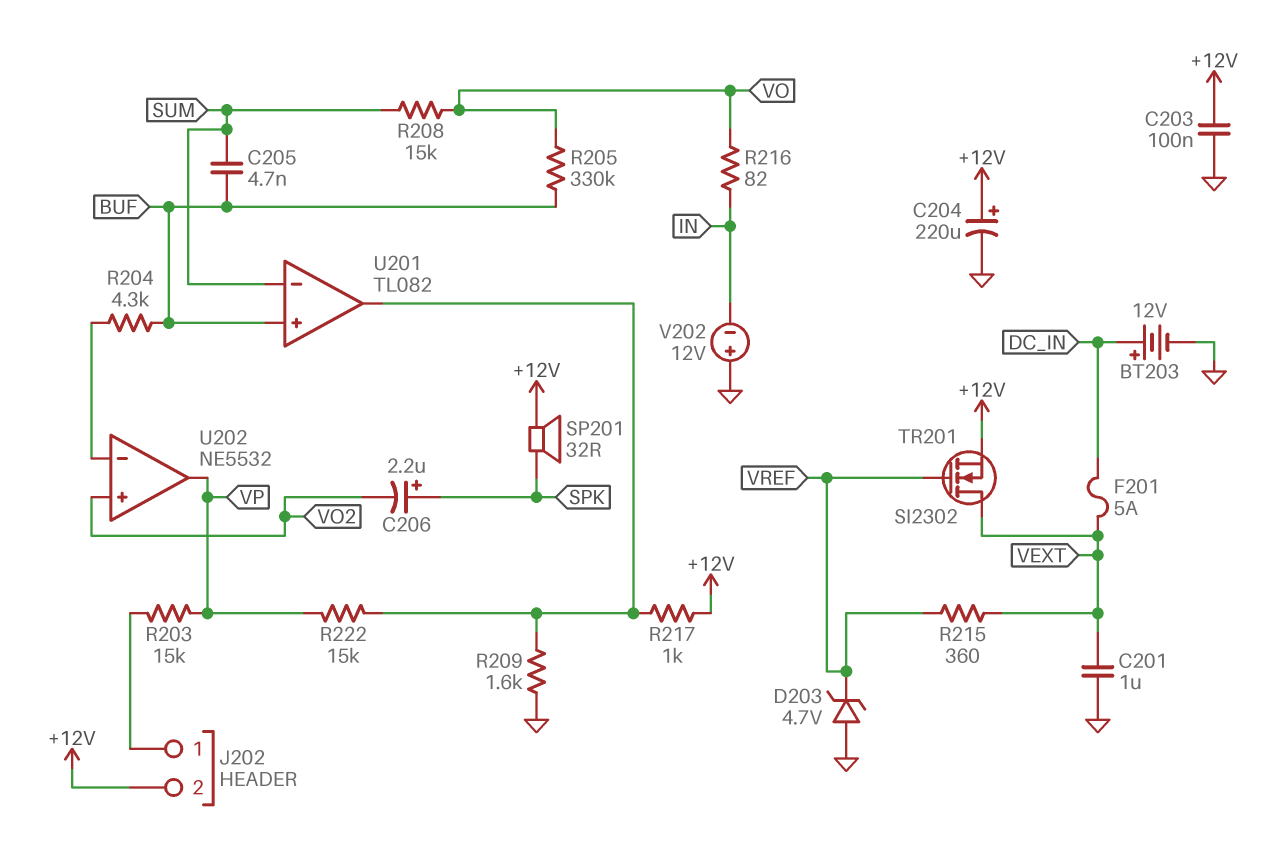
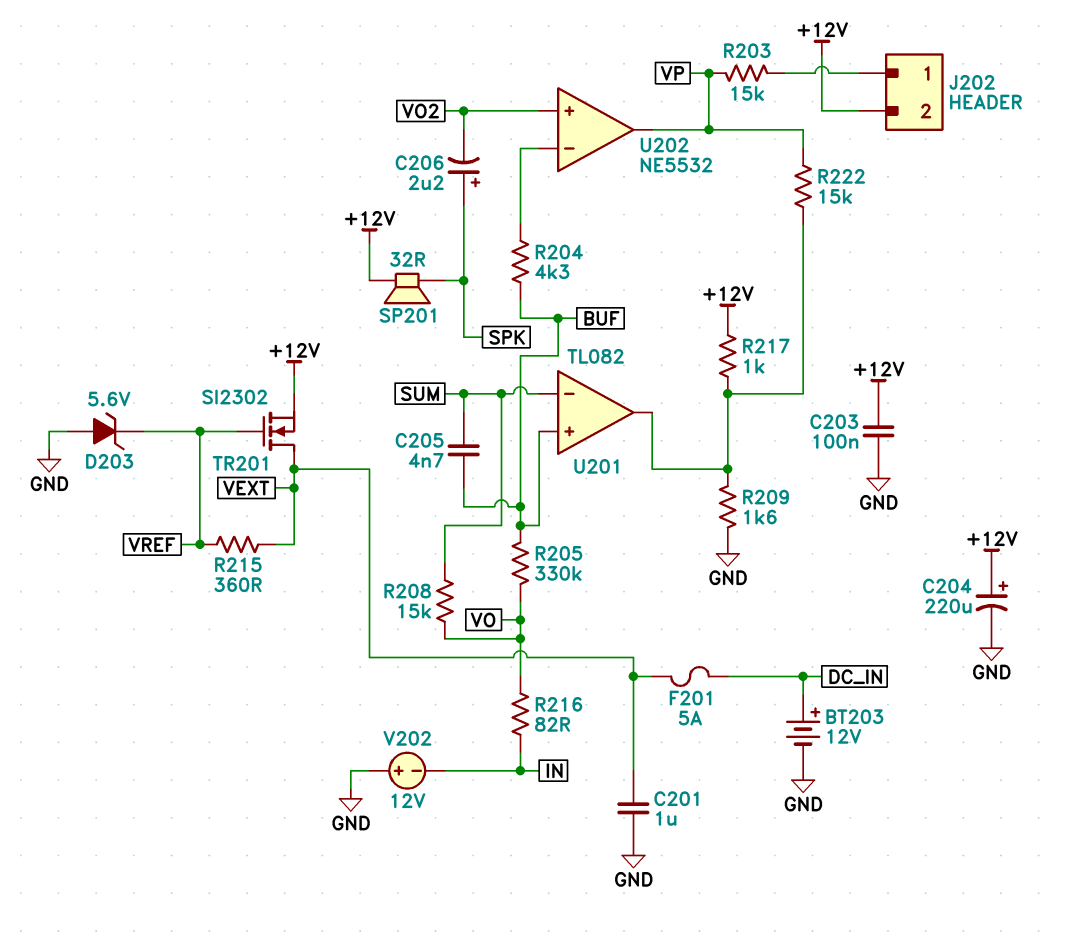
D203: zener 4.7V (A GND, K VREF) -> zener 5.6V (A GND, K VREF)

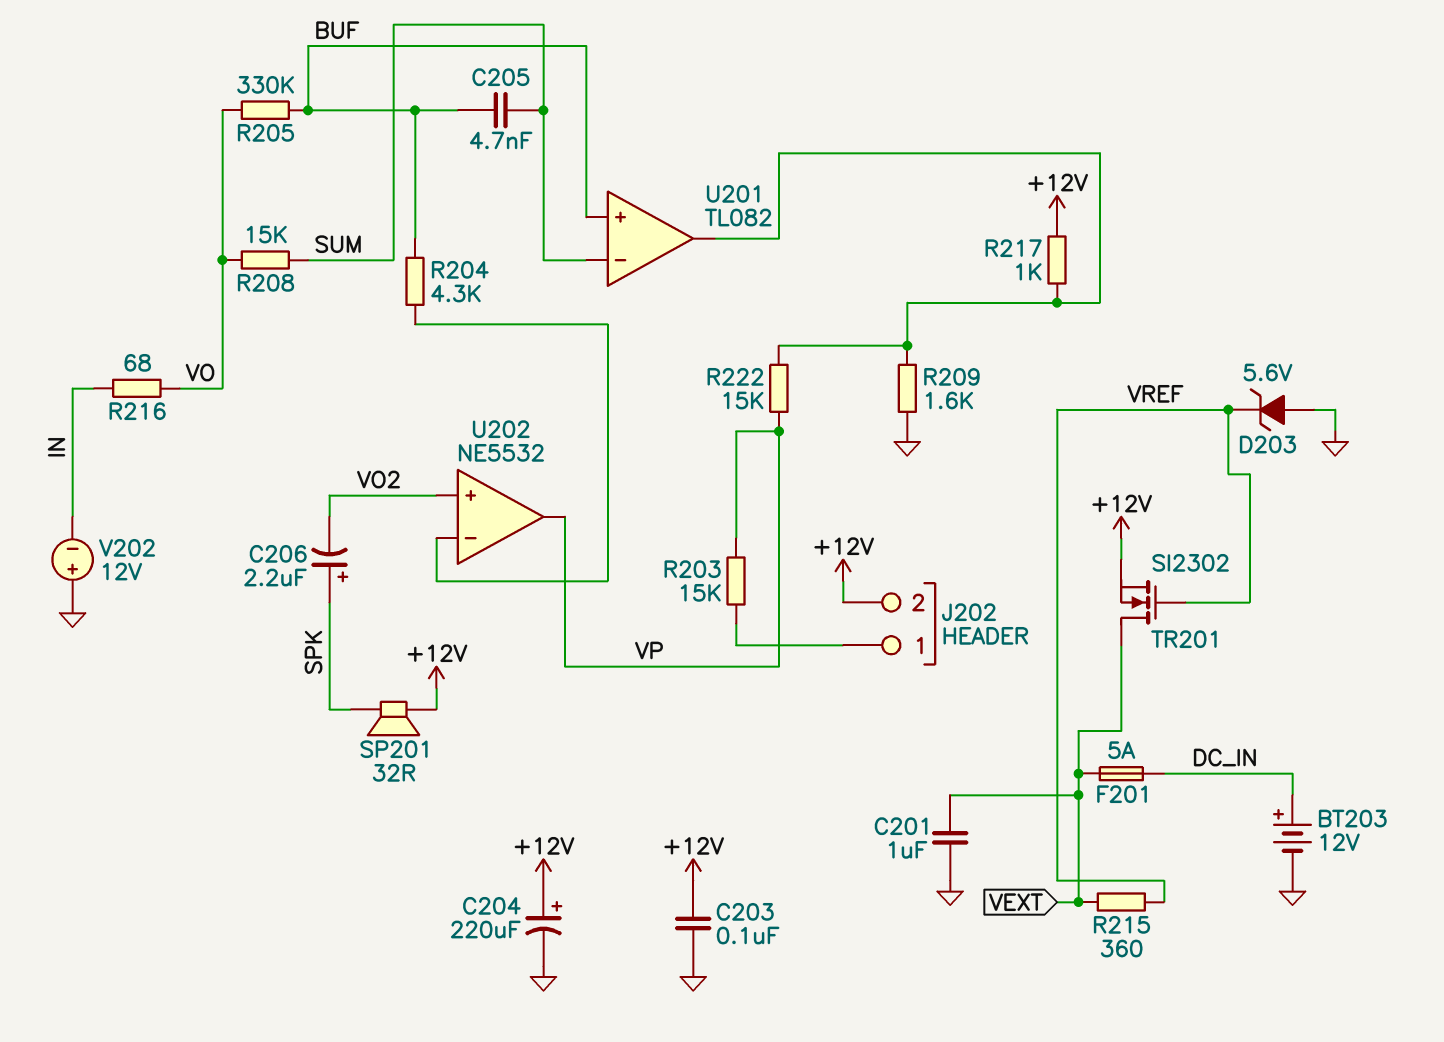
R216: 82 (IN, VO) -> 68 (IN, VO)

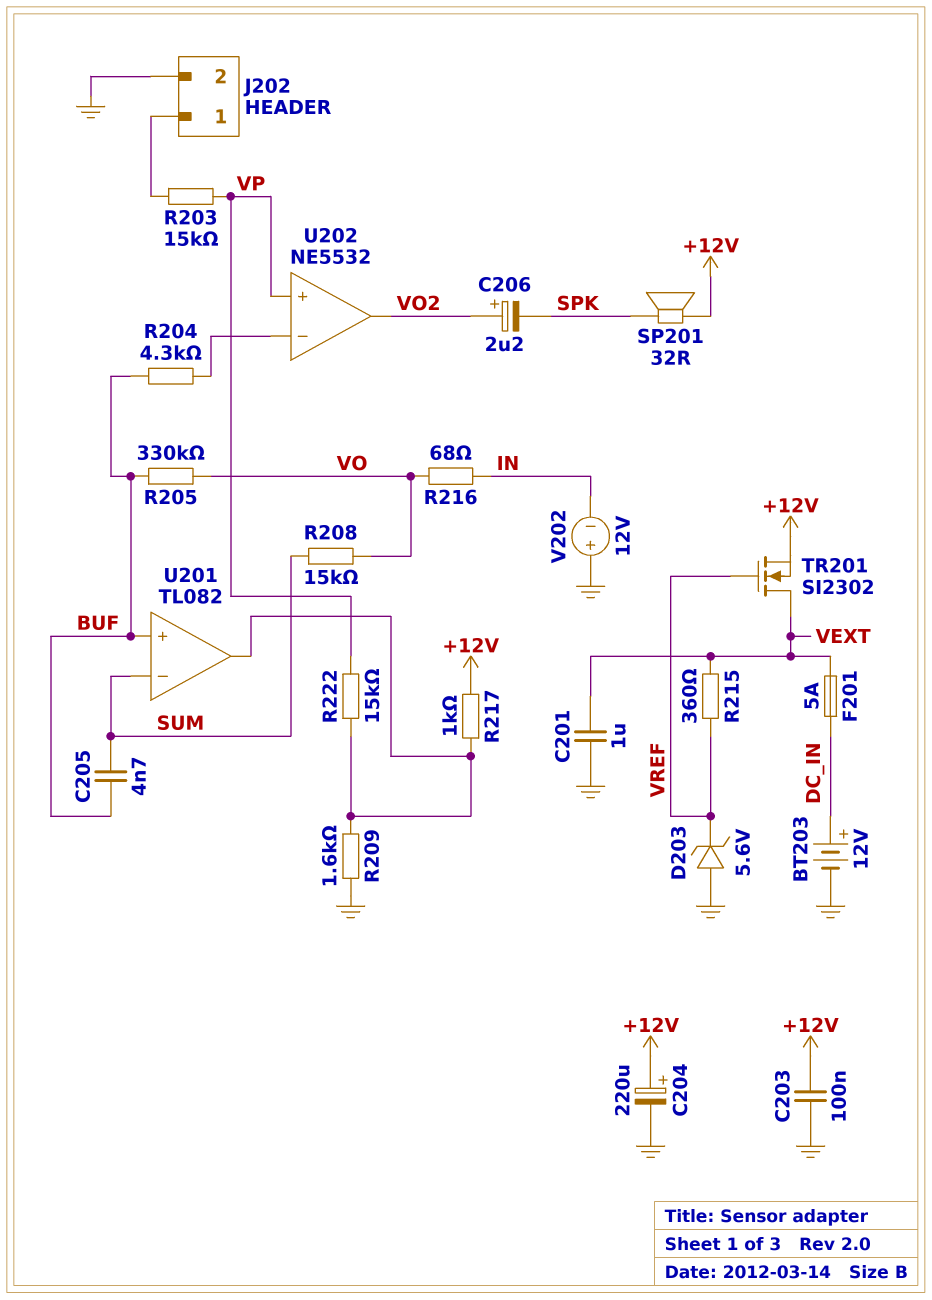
C206: 2.2uF (plus SPK, minus VO2) -> 2.2uF (plus VO2, minus SPK)
J202 pin 2: +12V -> GND
U202 pin in+: VO2 -> VP
U202 pin out: VP -> VO2

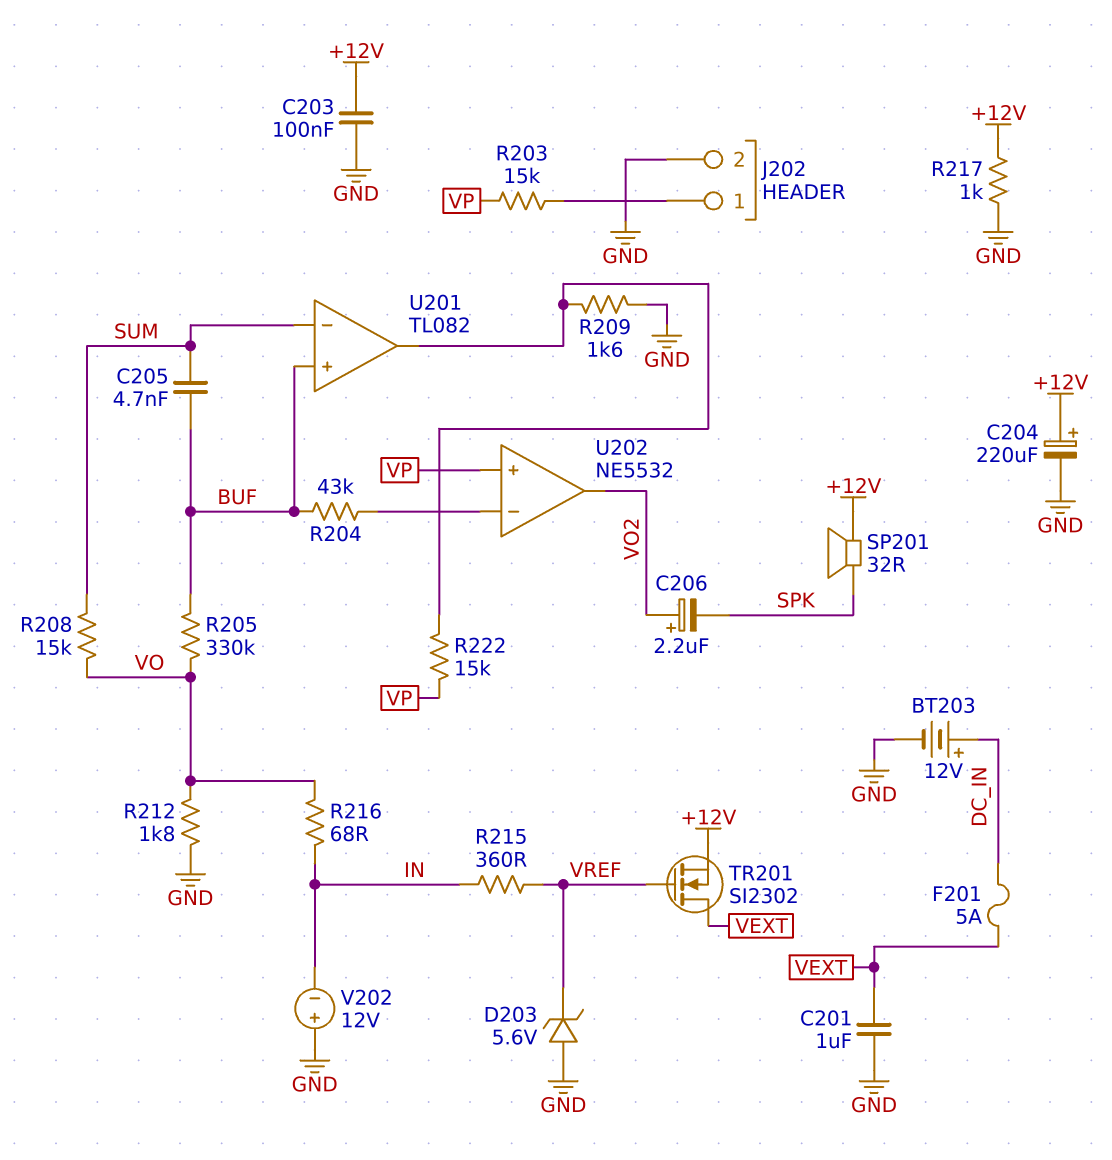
R204: 4.3k (BUF, U202/in-) -> 43k (BUF, U202/in-)
R212: none -> 1.8k (GND, VO)
R215: 360 (VEXT, VREF) -> 360 (IN, VREF)
R217: 1k (+12V, U201/out) -> 1k (+12V, GND)

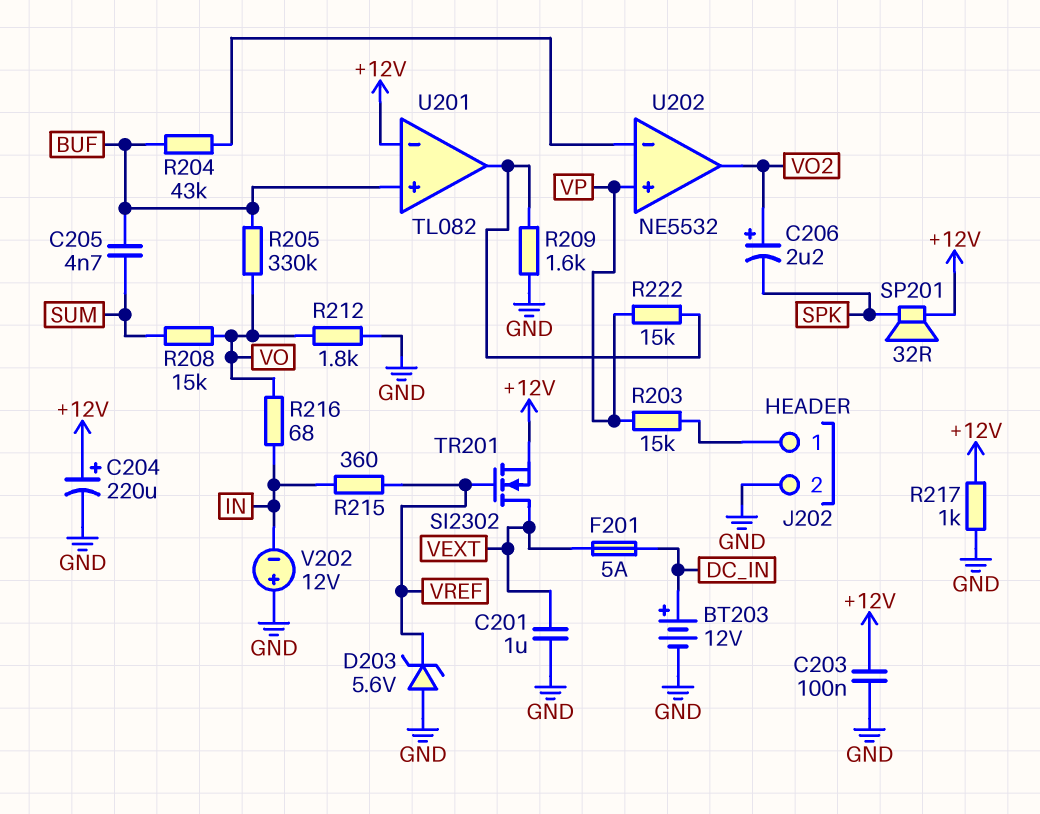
U201 pin in-: SUM -> +12V

